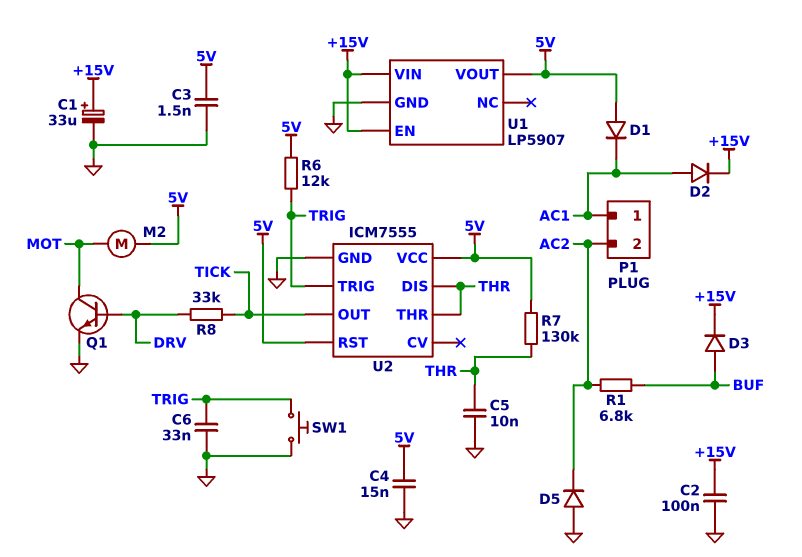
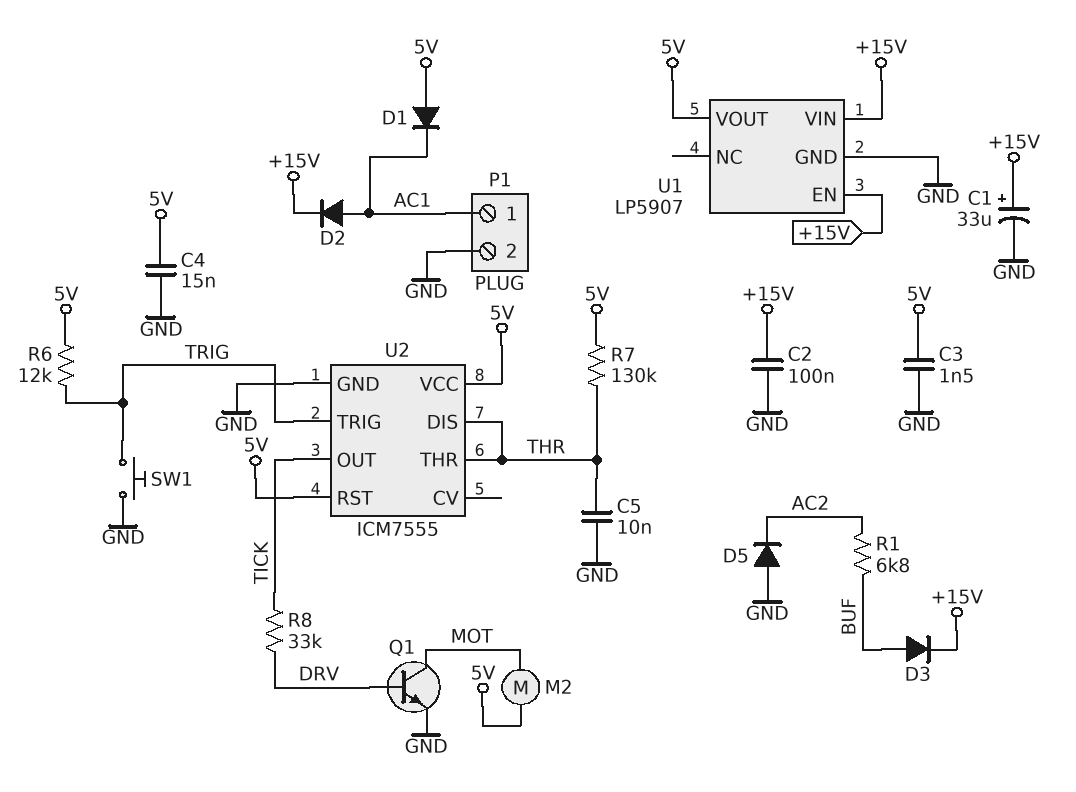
C6: 33nF (GND, TRIG) -> none
P1 pin 2: AC2 -> GND

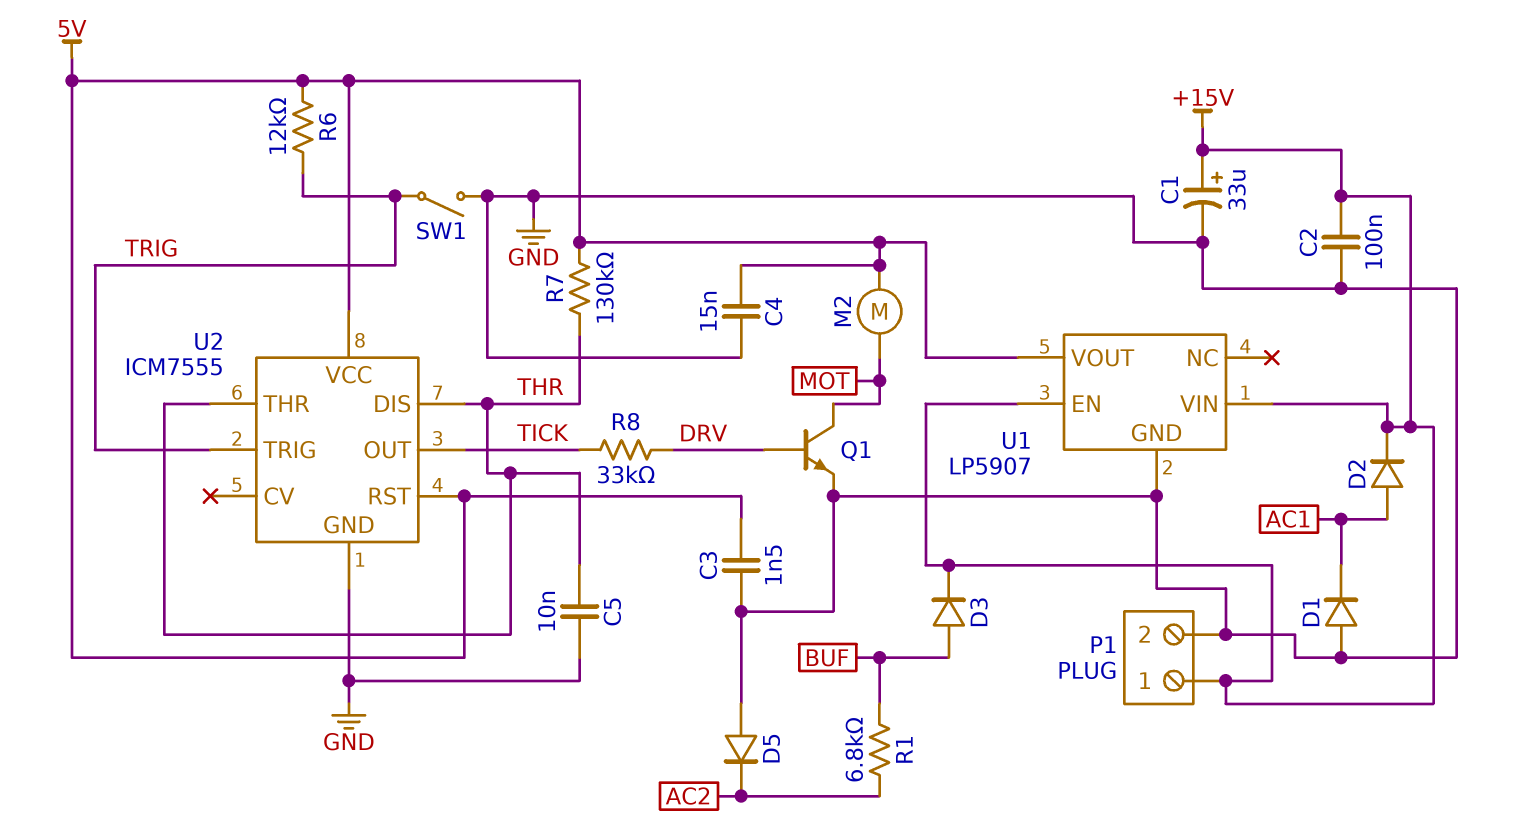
D1: diode (A 5V, K AC1) -> diode (A GND, K AC1)
P1 pin 1: AC1 -> +15V
SW1: button (GND, TRIG) -> switch (GND, TRIG)

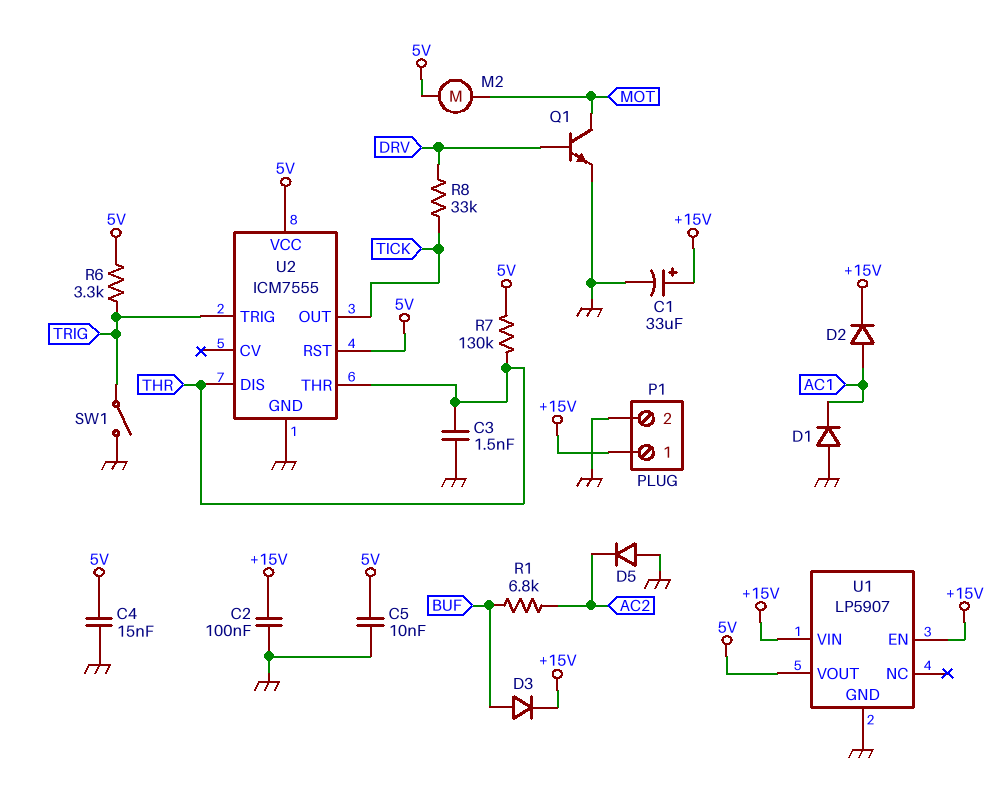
C3: 1.5nF (5V, GND) -> 1.5nF (GND, THR)
C5: 10nF (GND, THR) -> 10nF (5V, GND)
R6: 12k (5V, TRIG) -> 3.3k (5V, TRIG)

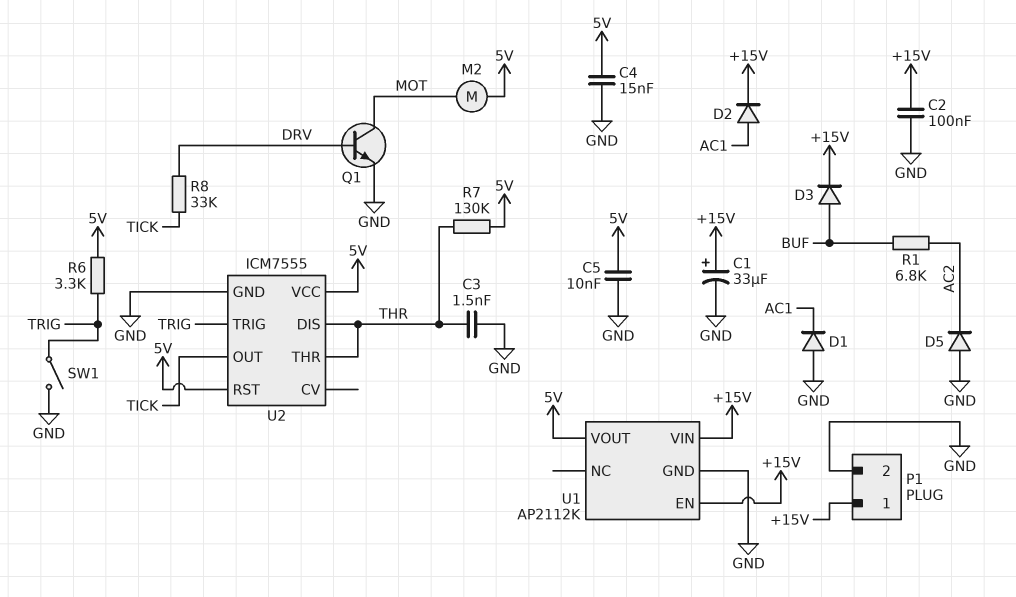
U1: LP5907 -> AP2112K

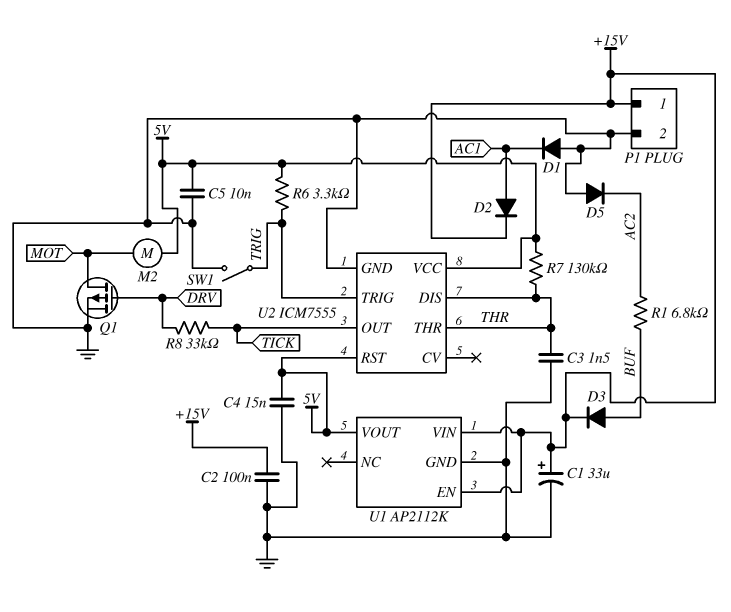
Q1: NPN (B DRV, C MOT, E GND) -> PMOS (G DRV, D MOT, S GND)

